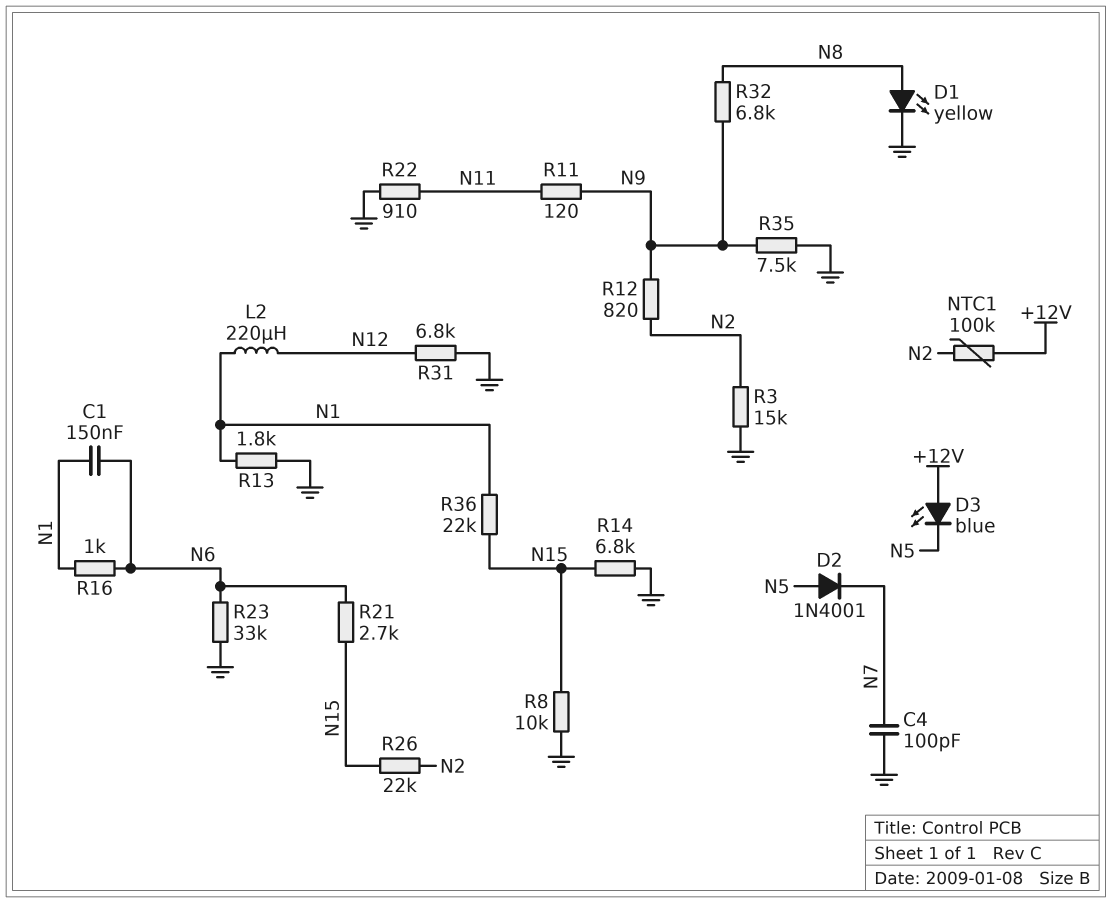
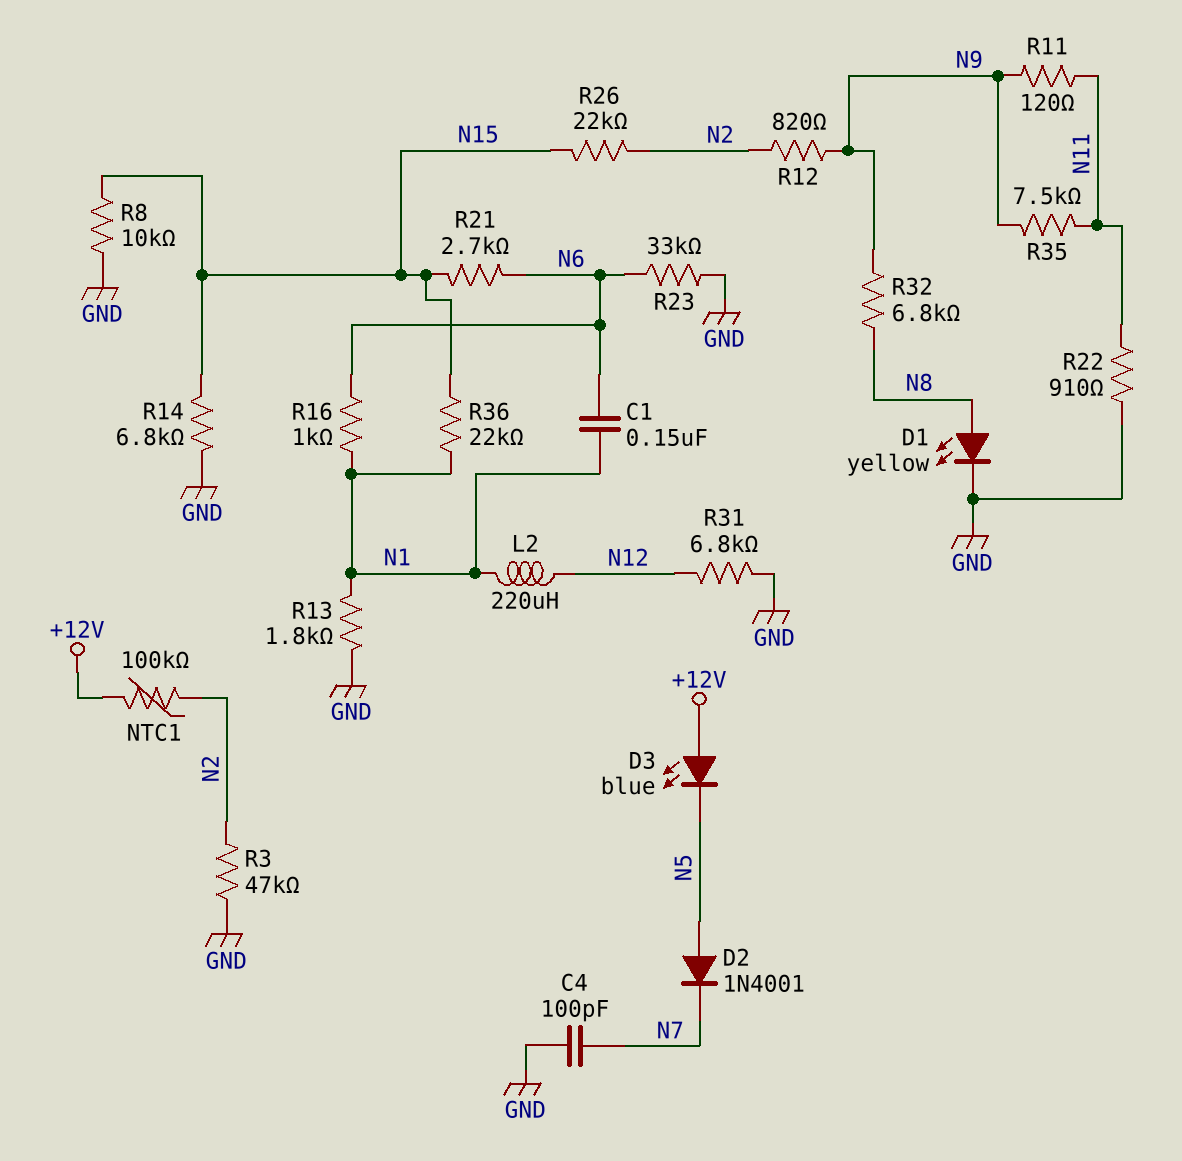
R3: 15k (GND, N2) -> 47k (GND, N2)
R35: 7.5k (GND, N9) -> 7.5k (N9, N11)

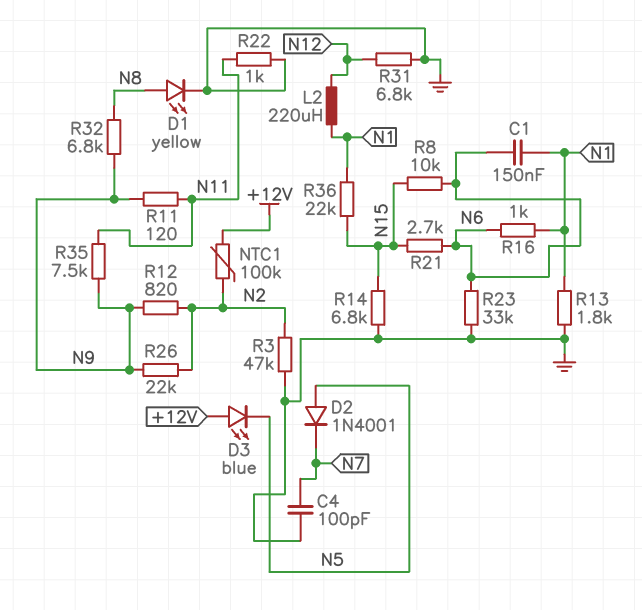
R8: 10k (GND, N15) -> 10k (N6, N15)
R22: 910 (GND, N11) -> 1k (GND, N11)
R26: 22k (N2, N15) -> 22k (N2, N9)

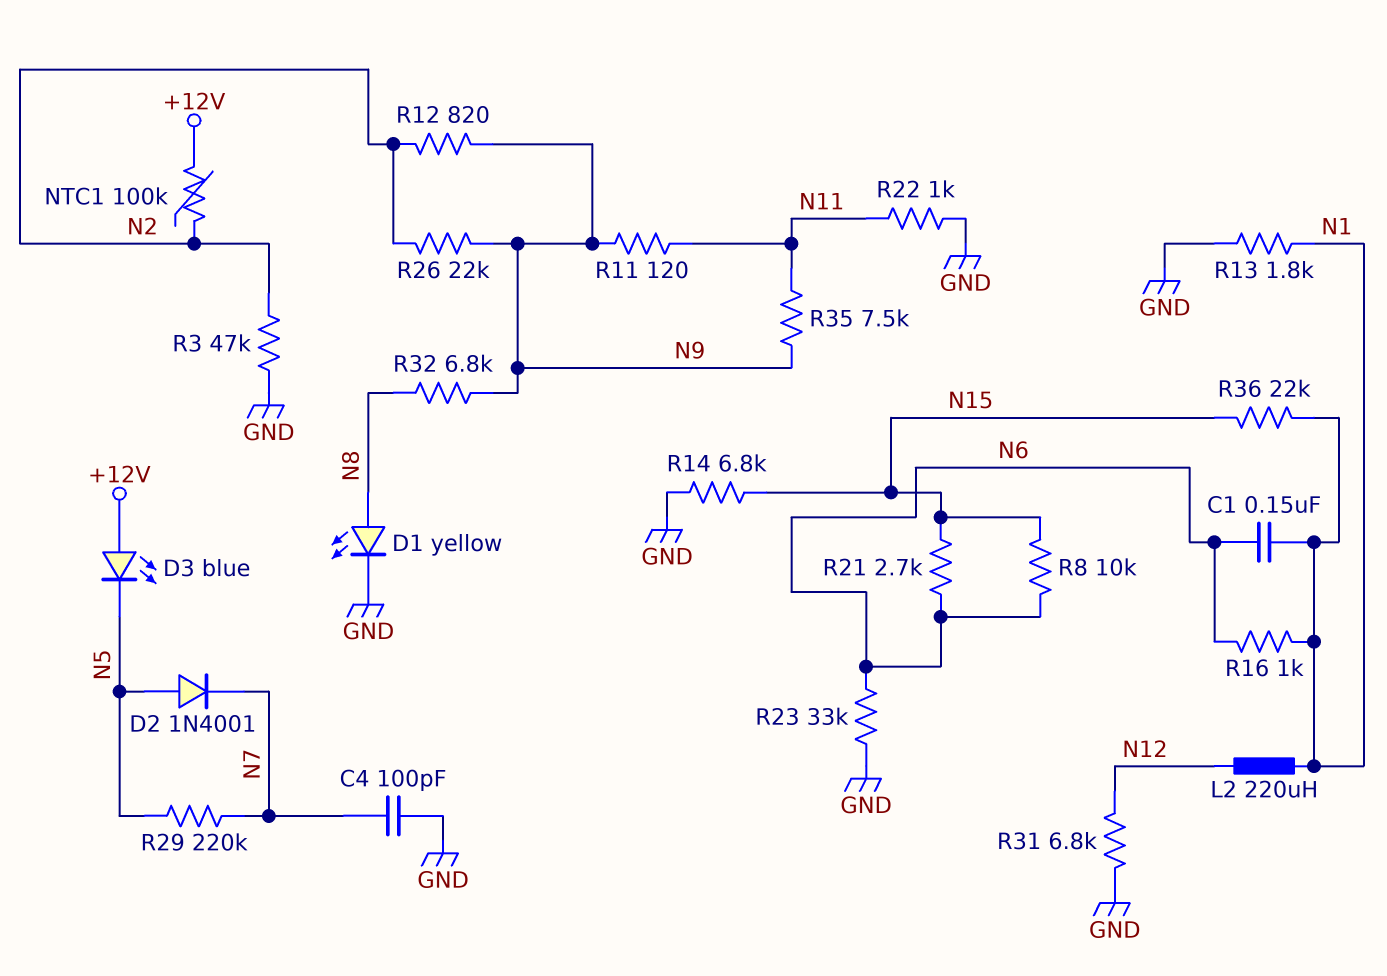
R29: none -> 220k (N5, N7)

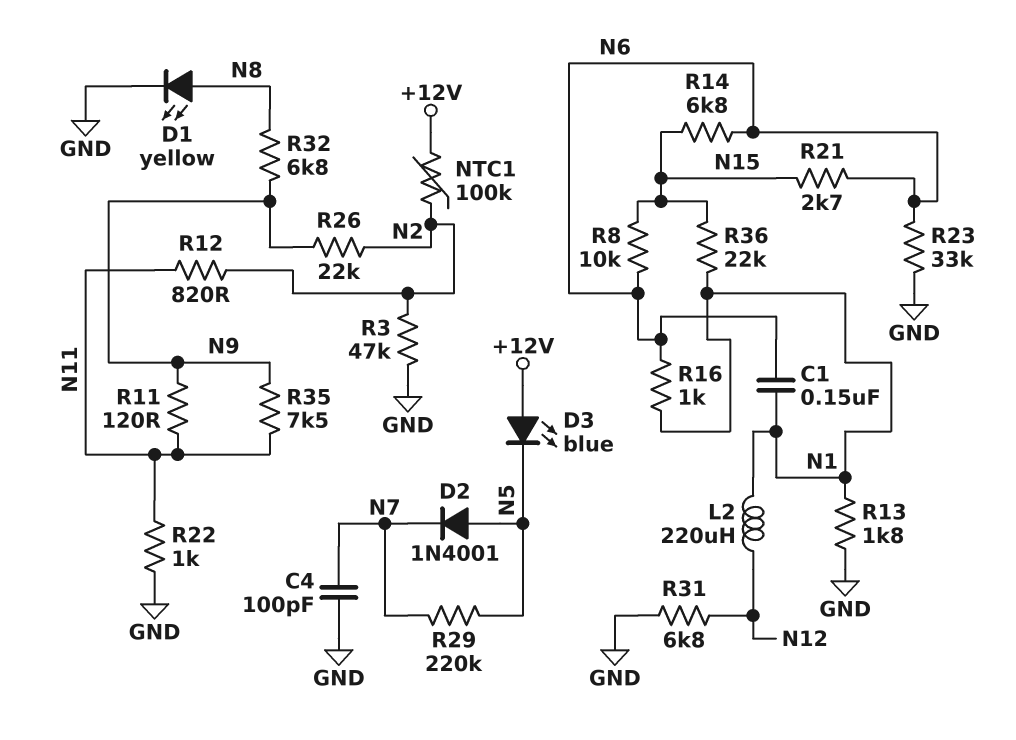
R12: 820 (N2, N9) -> 820 (N2, N11)
R14: 6.8k (GND, N15) -> 6.8k (N6, N15)

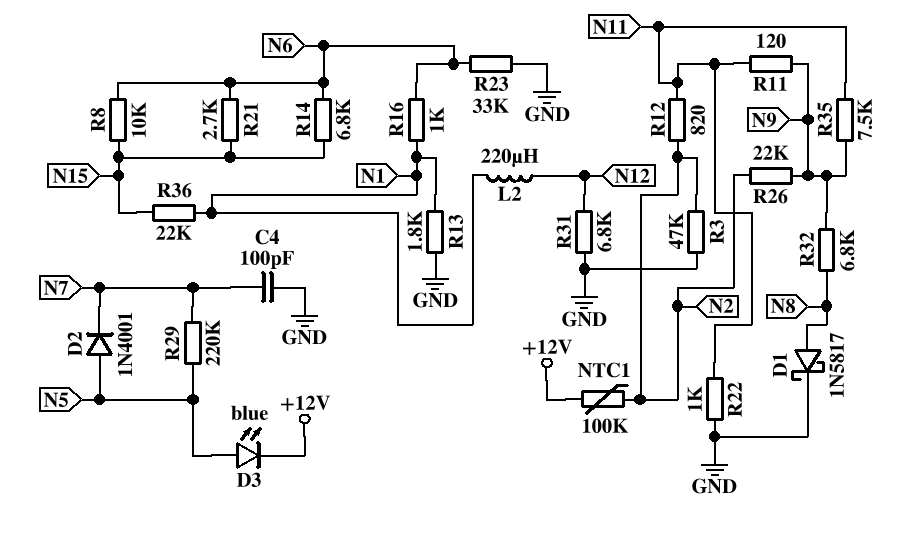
C1: 150nF (N1, N6) -> none
D1: LED yellow (A N8, K GND) -> schottky 1N5817 (A N8, K GND)
D3: LED blue (A +12V, K N5) -> LED blue (A N5, K +12V)

